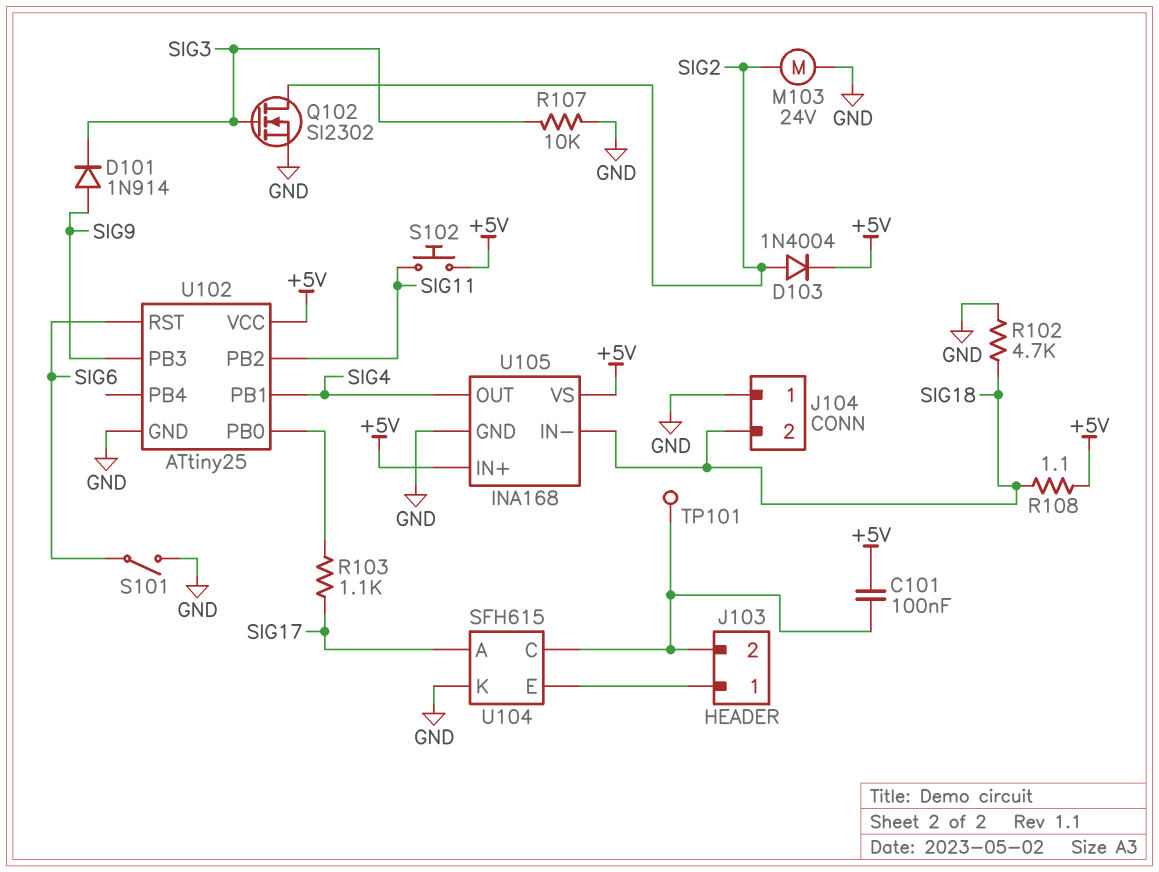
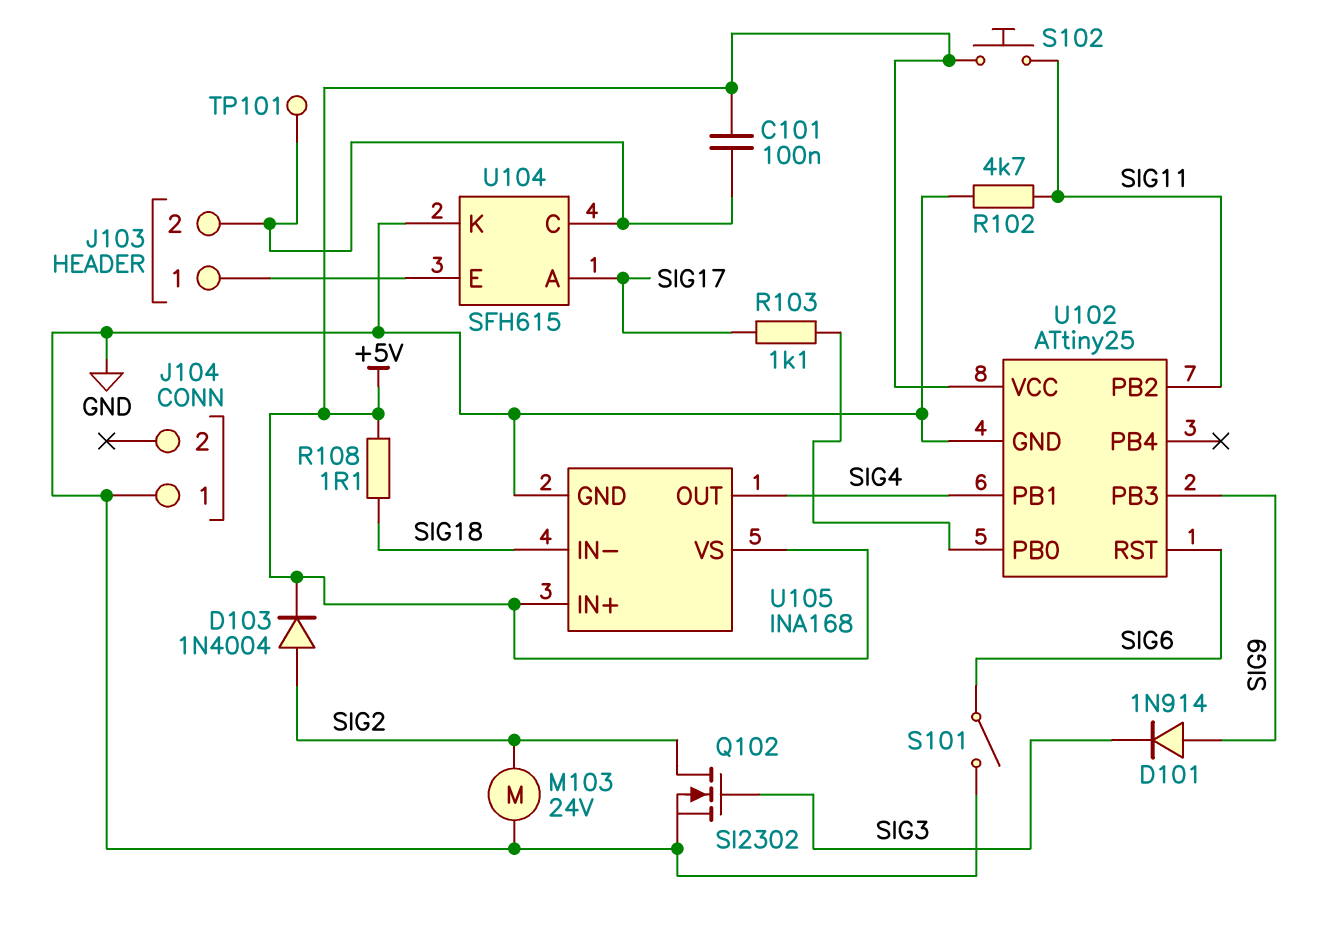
J104 pin 2: SIG18 -> none
R102: 4.7k (GND, SIG18) -> 4.7k (GND, SIG11)
R107: 10k (GND, SIG3) -> none

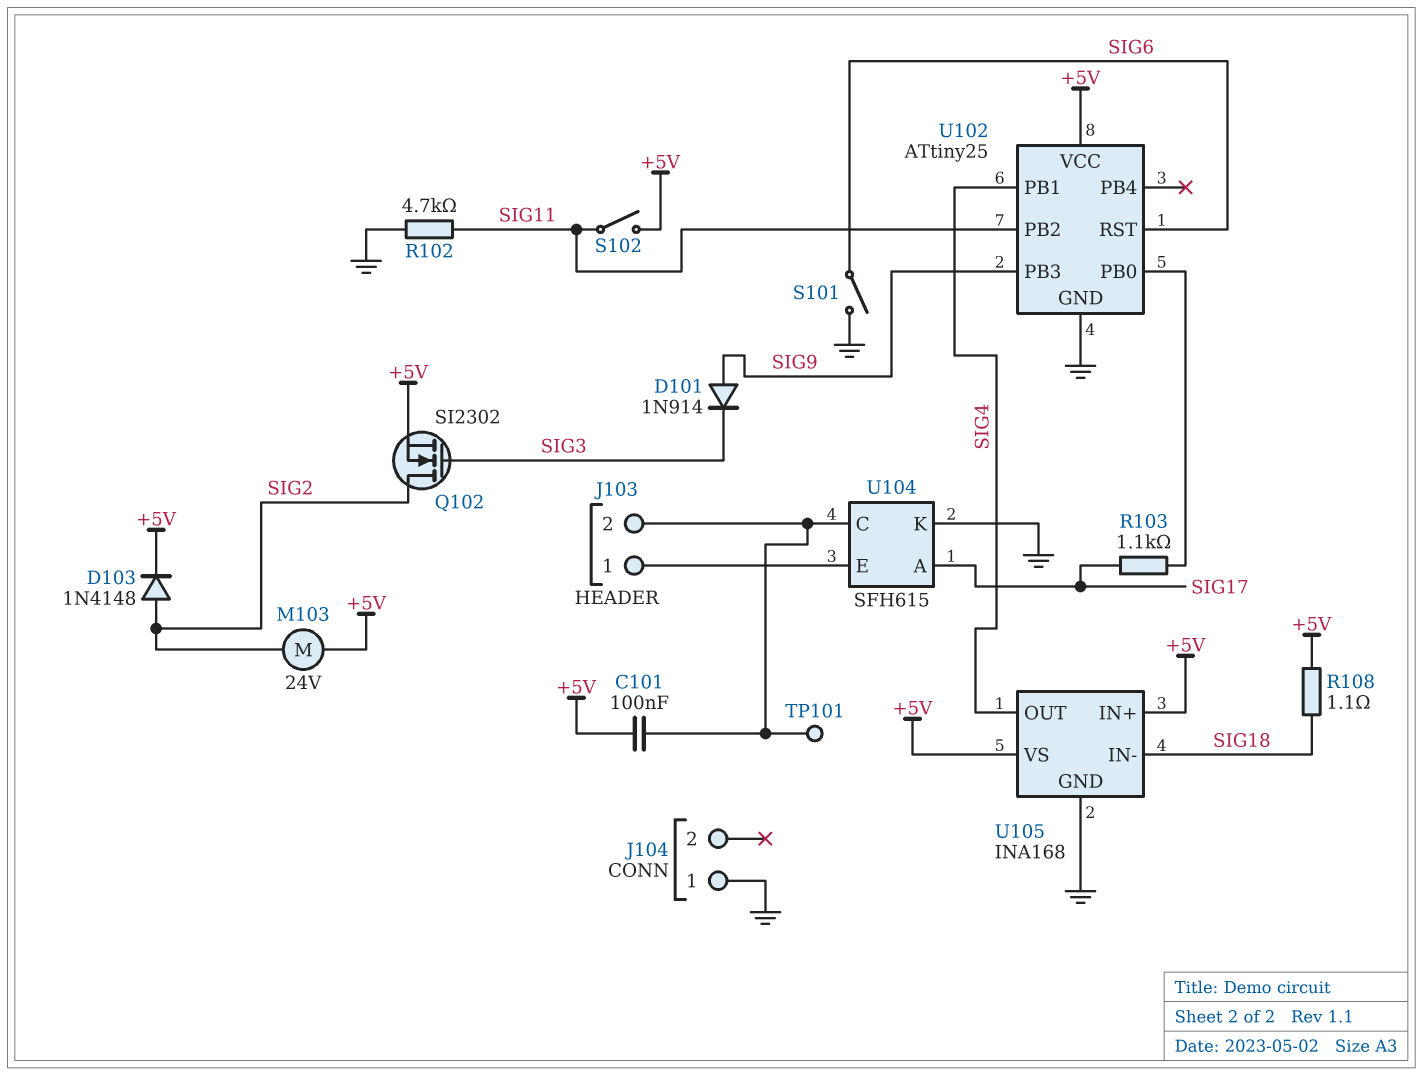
D103: diode 1N4004 (A SIG2, K +5V) -> diode 1N4148 (A SIG2, K +5V)
M103: motor 24V (GND, SIG2) -> motor 24V (+5V, SIG2)
Q102: NMOS SI2302 (G SIG3, D SIG2, S GND) -> NMOS SI2302 (G SIG3, D SIG2, S +5V)
S102: button (+5V, SIG11) -> switch (+5V, SIG11)

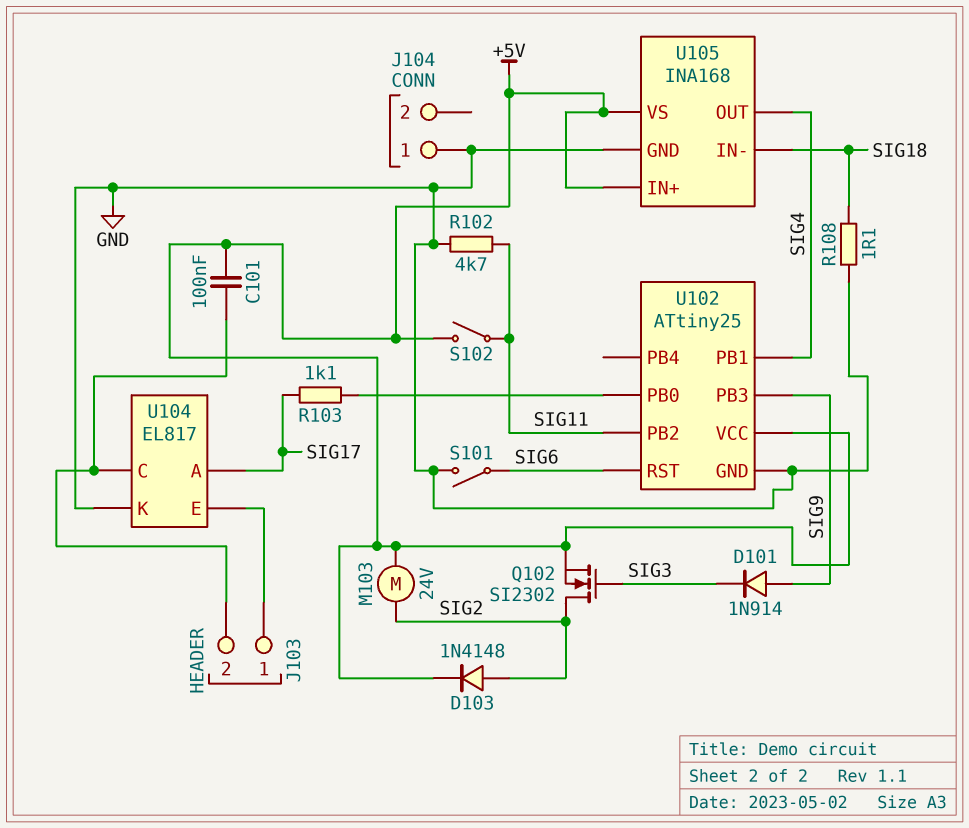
R108: 1.1 (+5V, SIG18) -> 1.1 (GND, SIG18)
TP101: test point (J103/2) -> none
U104: SFH615 -> EL817

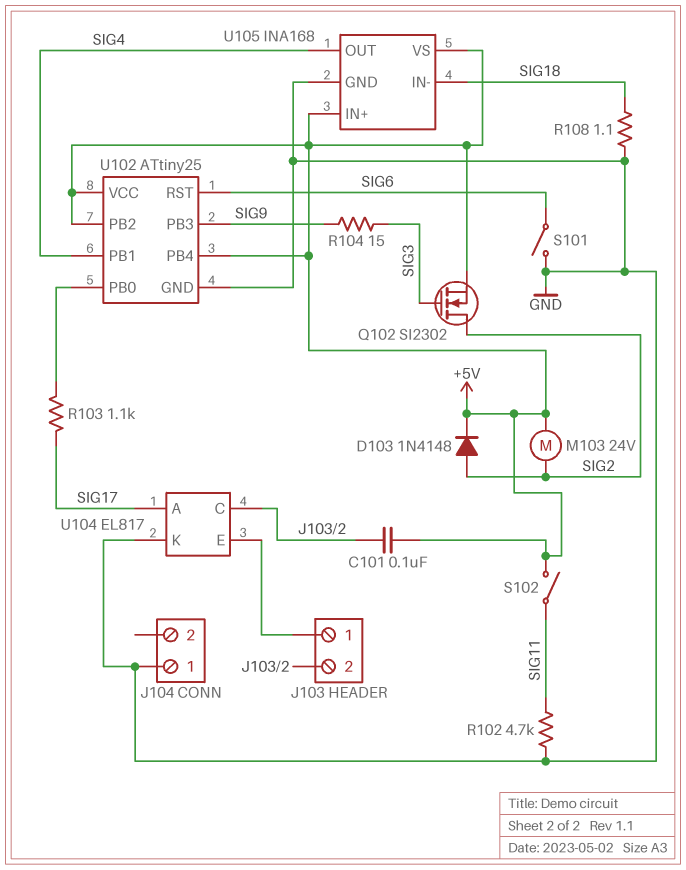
D101: diode 1N914 (A SIG9, K SIG3) -> none
R104: none -> 15 (SIG3, SIG9)
U102 pin PB2: SIG11 -> +5V
U102 pin PB4: none -> +5V

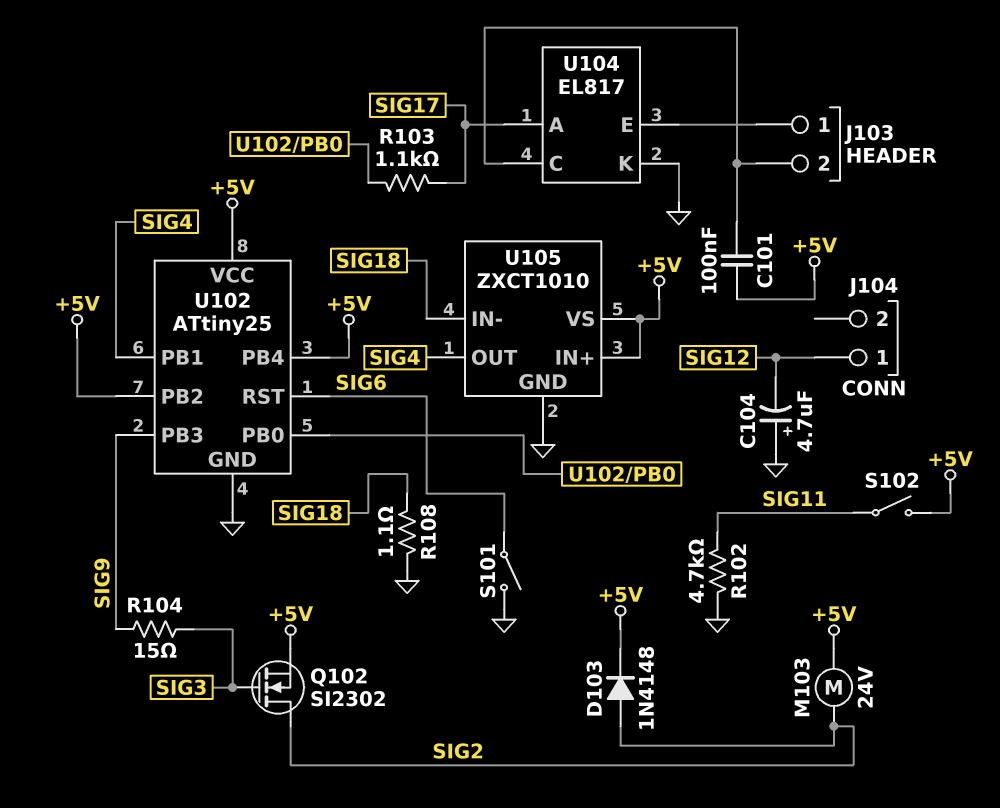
C104: none -> 4.7uF (plus GND, minus SIG12)
J104 pin 1: GND -> SIG12
U105: INA168 -> ZXCT1010

